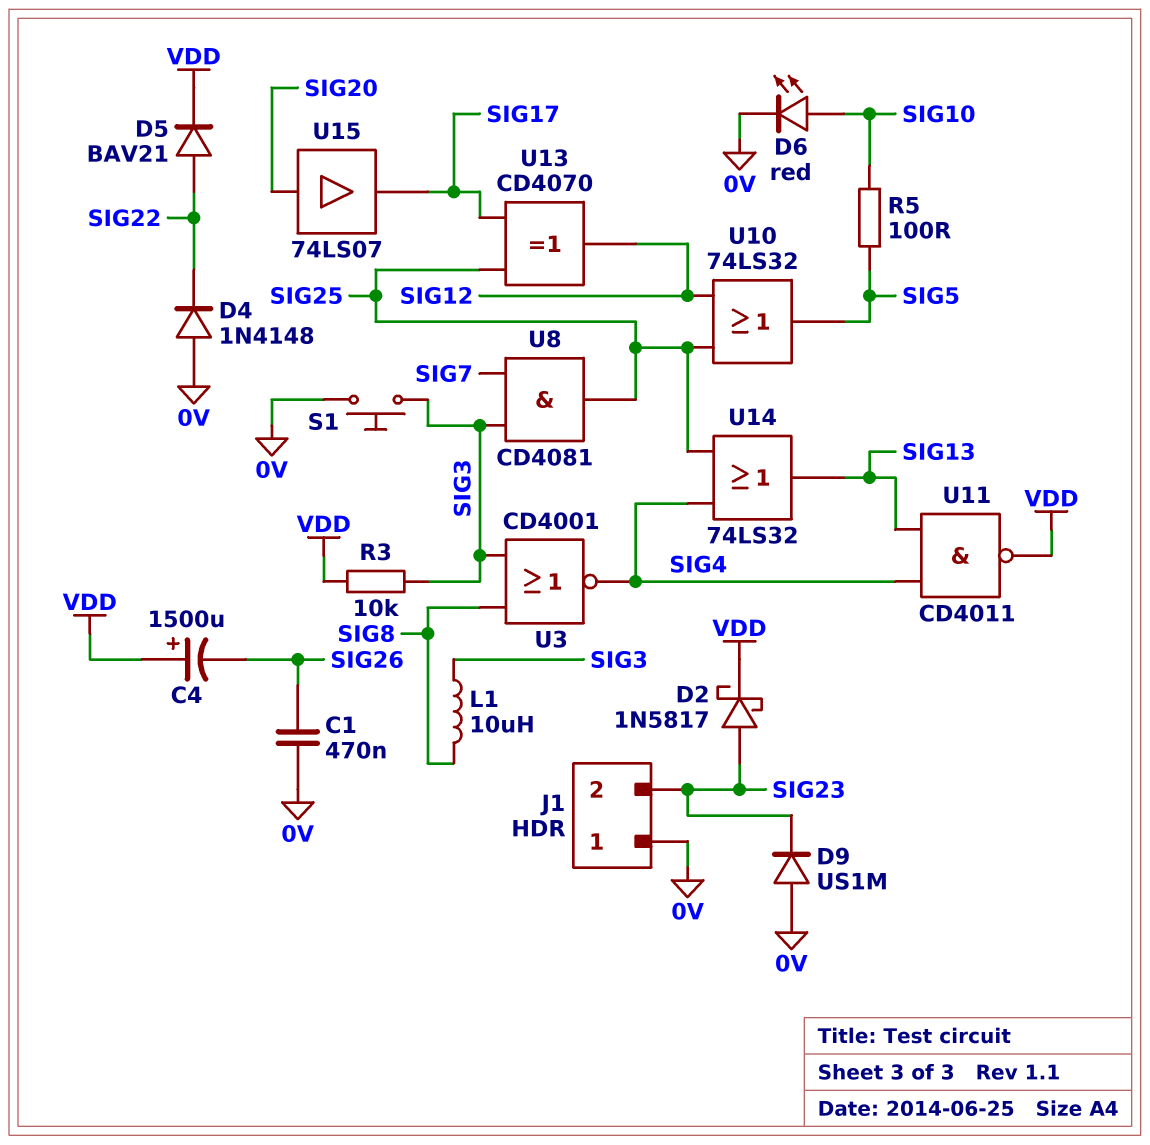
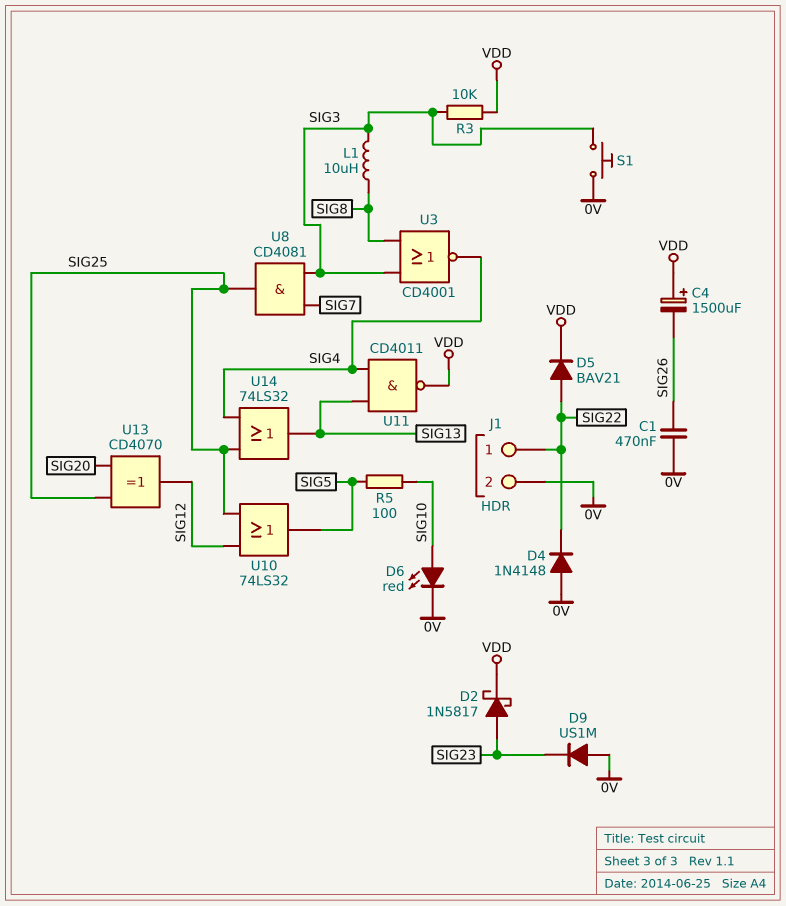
J1 pin 1: 0V -> SIG22
J1 pin 2: SIG23 -> 0V
U13: XOR CD4070 (in SIG17, in SIG25, out SIG12) -> XOR CD4070 (in SIG20, in SIG25, out SIG12)
U15: buffer 74LS07 (in SIG20, out SIG17) -> none

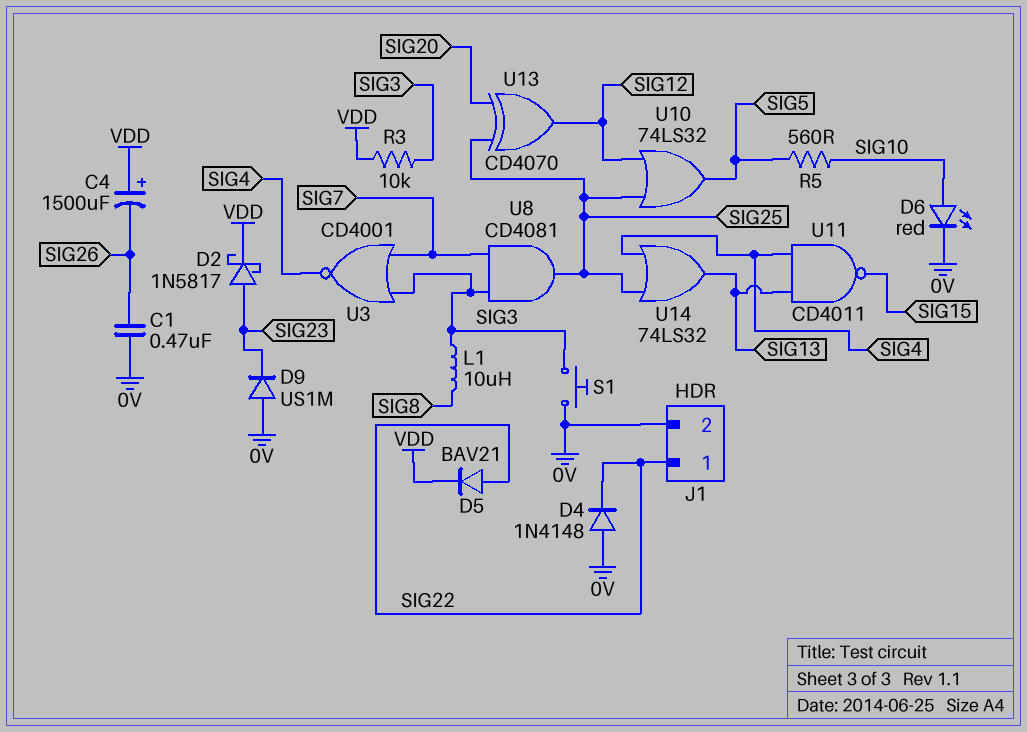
R5: 100 (SIG5, SIG10) -> 560 (SIG5, SIG10)
U3: NOR CD4001 (in SIG3, in SIG8, out SIG4) -> NOR CD4001 (in SIG3, in SIG7, out SIG4)
U11: NAND CD4011 (in SIG4, in SIG13, out VDD) -> NAND CD4011 (in SIG4, in SIG13, out SIG15)

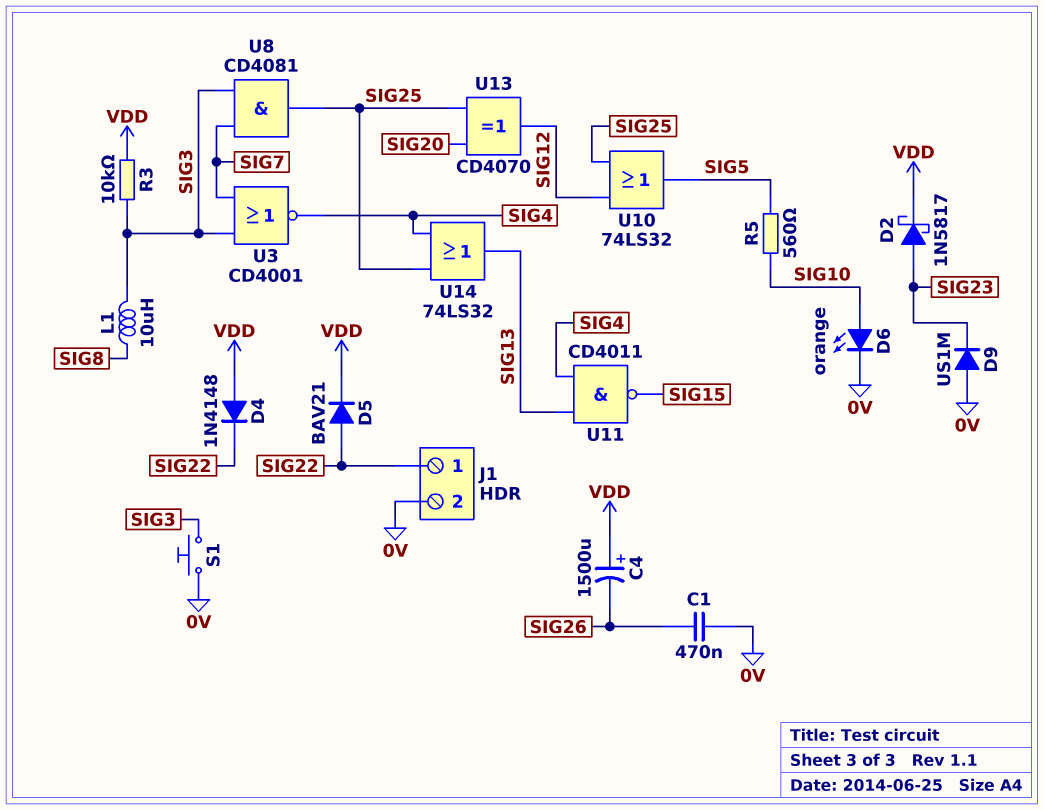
D4: diode 1N4148 (A 0V, K SIG22) -> diode 1N4148 (A VDD, K SIG22)
D6: LED red (A SIG10, K 0V) -> LED orange (A SIG10, K 0V)

